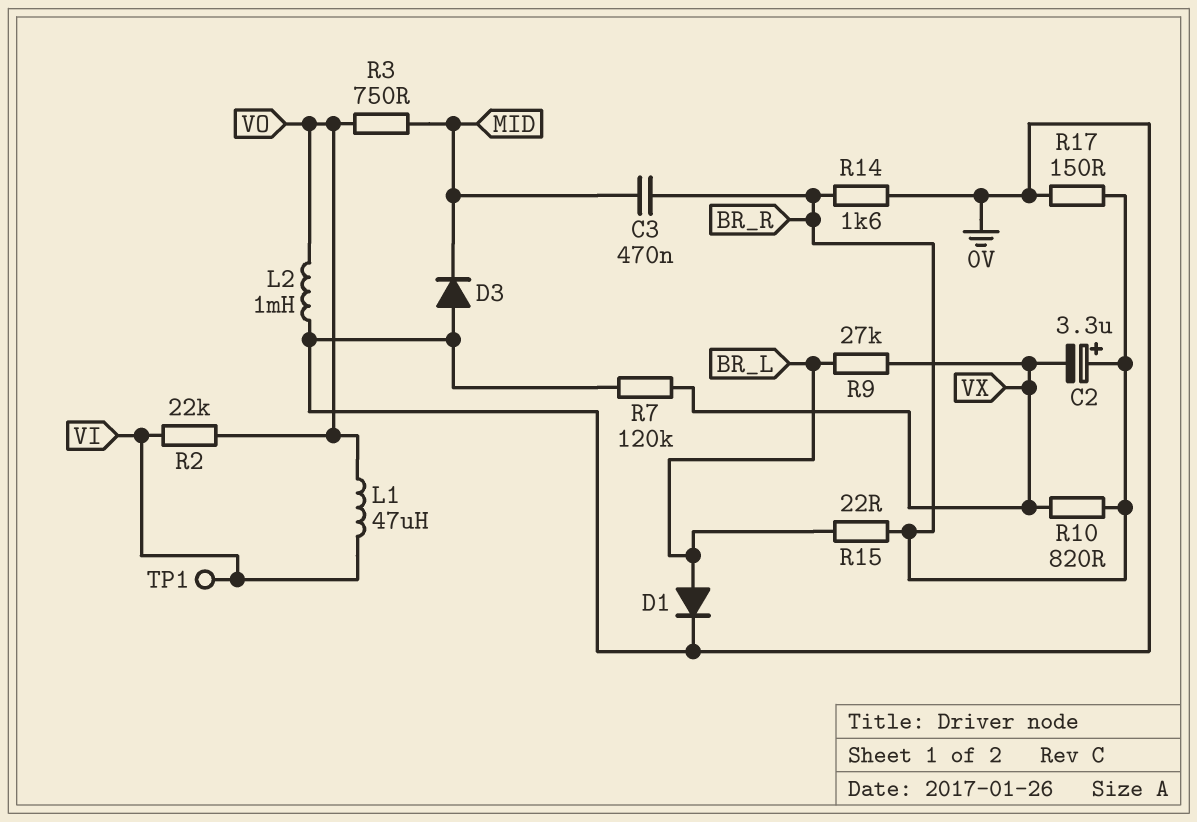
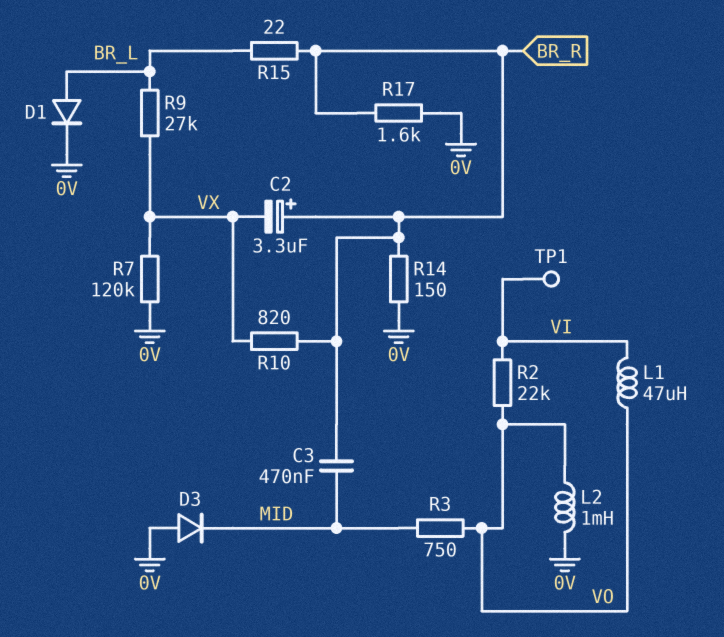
R14: 1.6k (0V, BR_R) -> 150 (0V, BR_R)
R17: 150 (0V, BR_R) -> 1.6k (0V, BR_R)

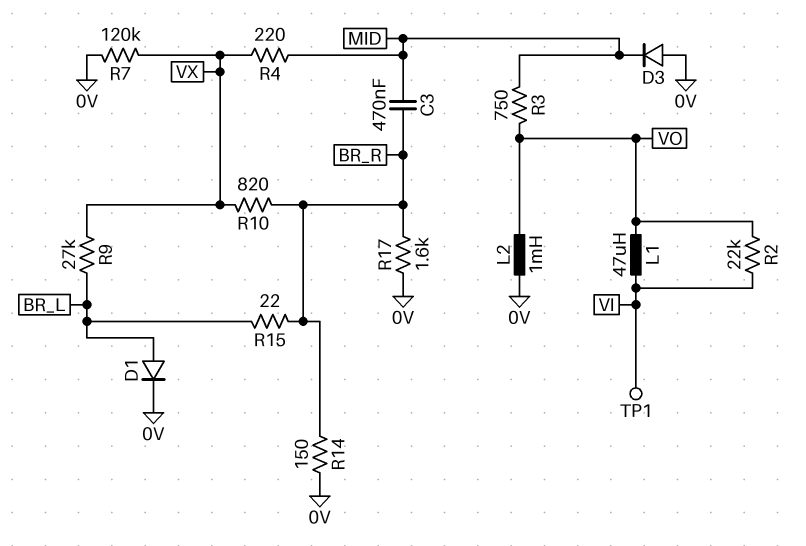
C2: 3.3uF (plus BR_R, minus VX) -> none
R4: none -> 220 (MID, VX)

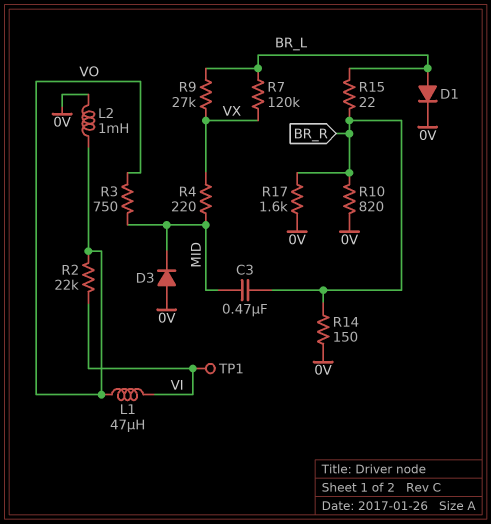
R7: 120k (0V, VX) -> 120k (BR_L, VX)
R10: 820 (BR_R, VX) -> 820 (0V, BR_R)

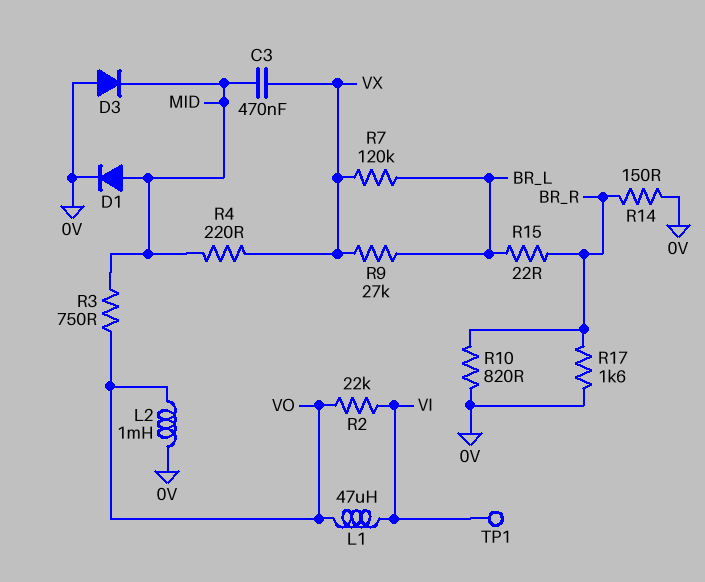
C3: 470nF (BR_R, MID) -> 470nF (MID, VX)
D1: diode (A BR_L, K 0V) -> diode (A MID, K 0V)

